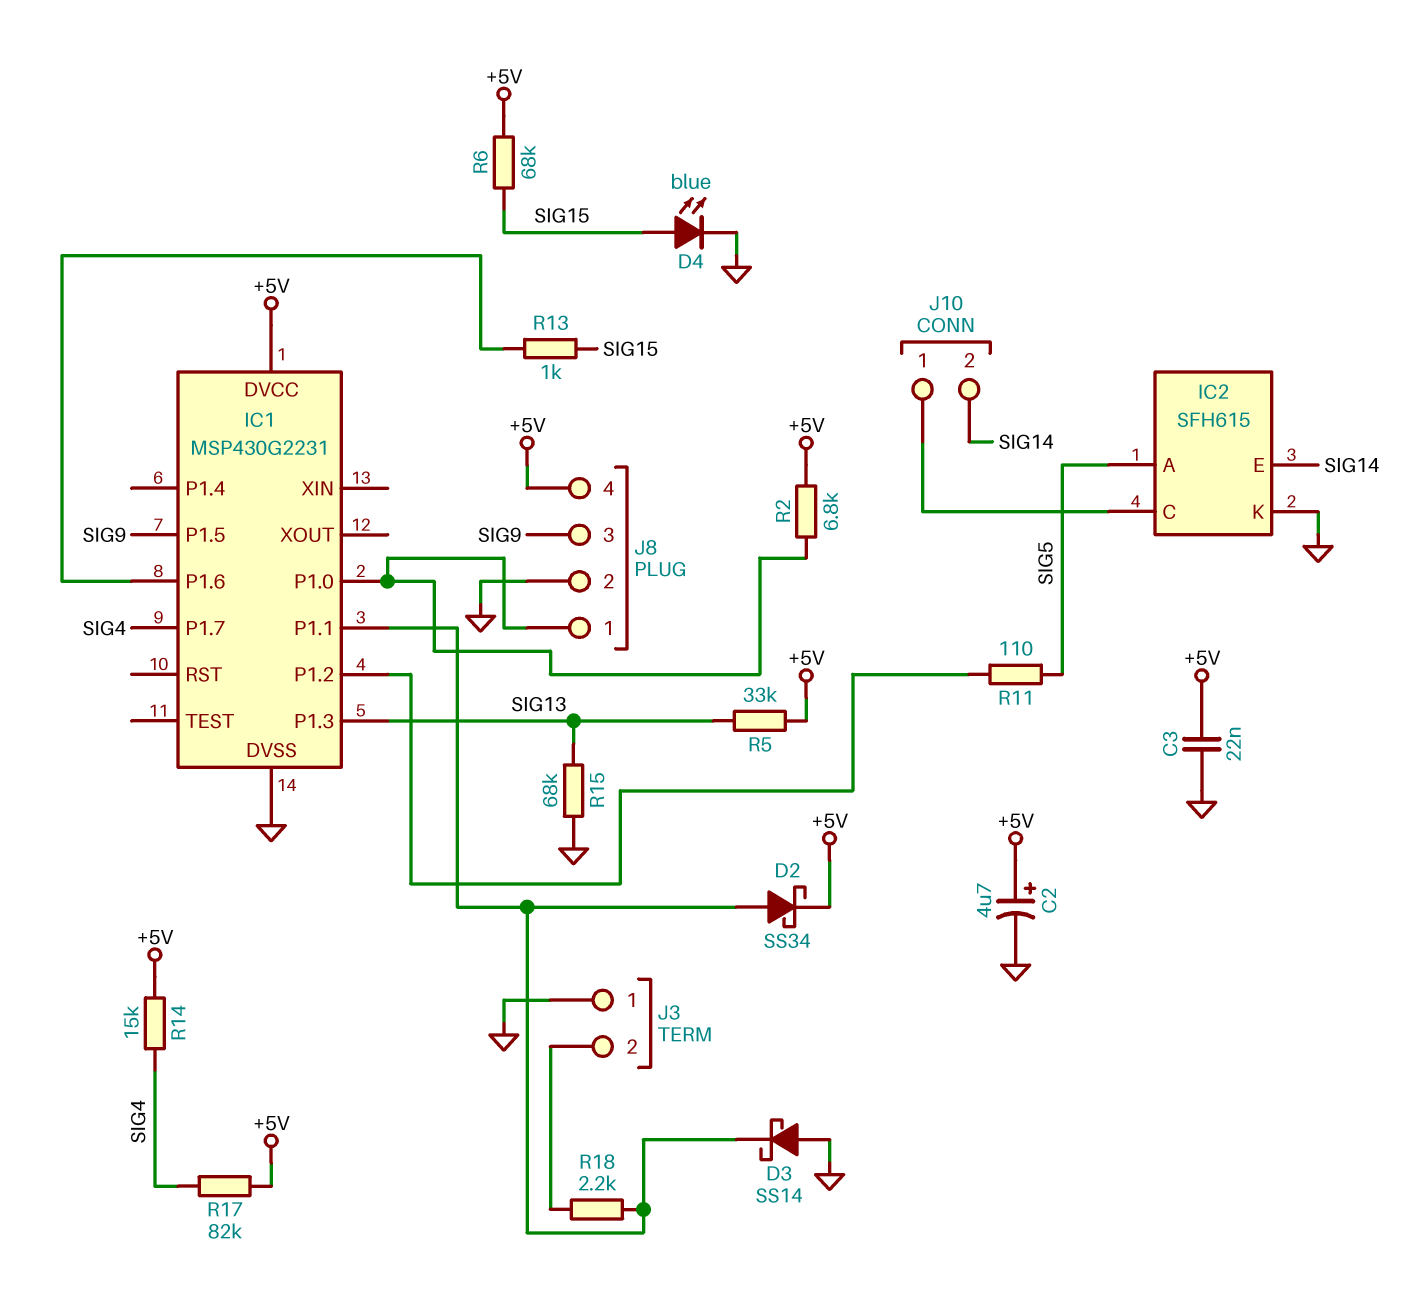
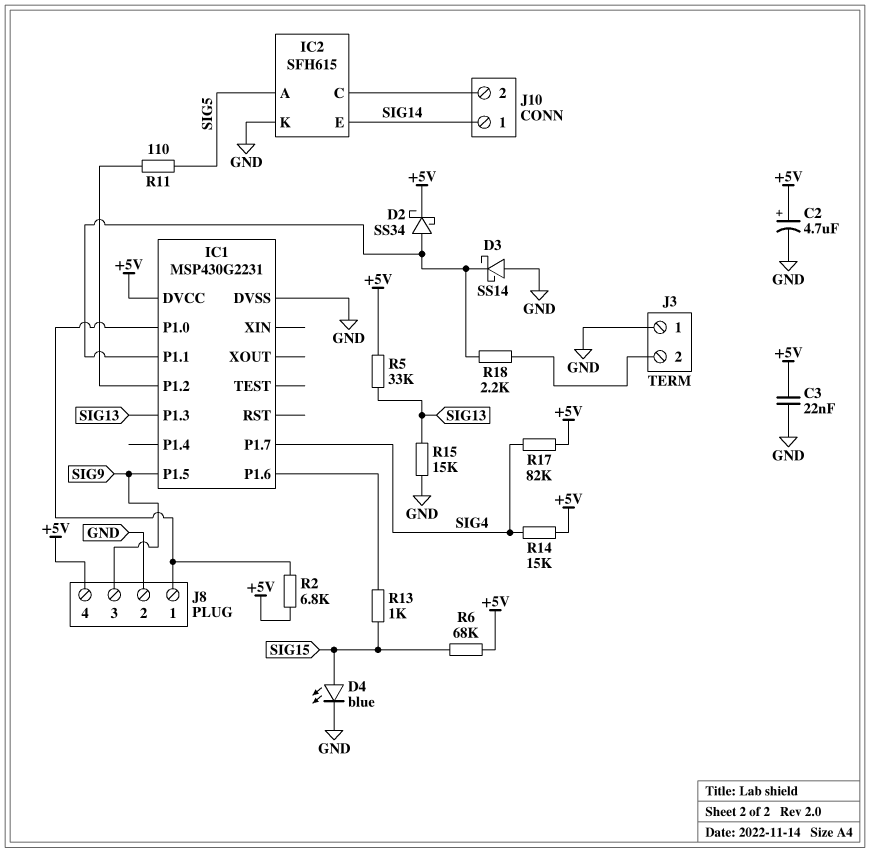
J10 pin 1: IC2/C -> SIG14
J10 pin 2: SIG14 -> IC2/C
R15: 68k (GND, SIG13) -> 15k (GND, SIG13)

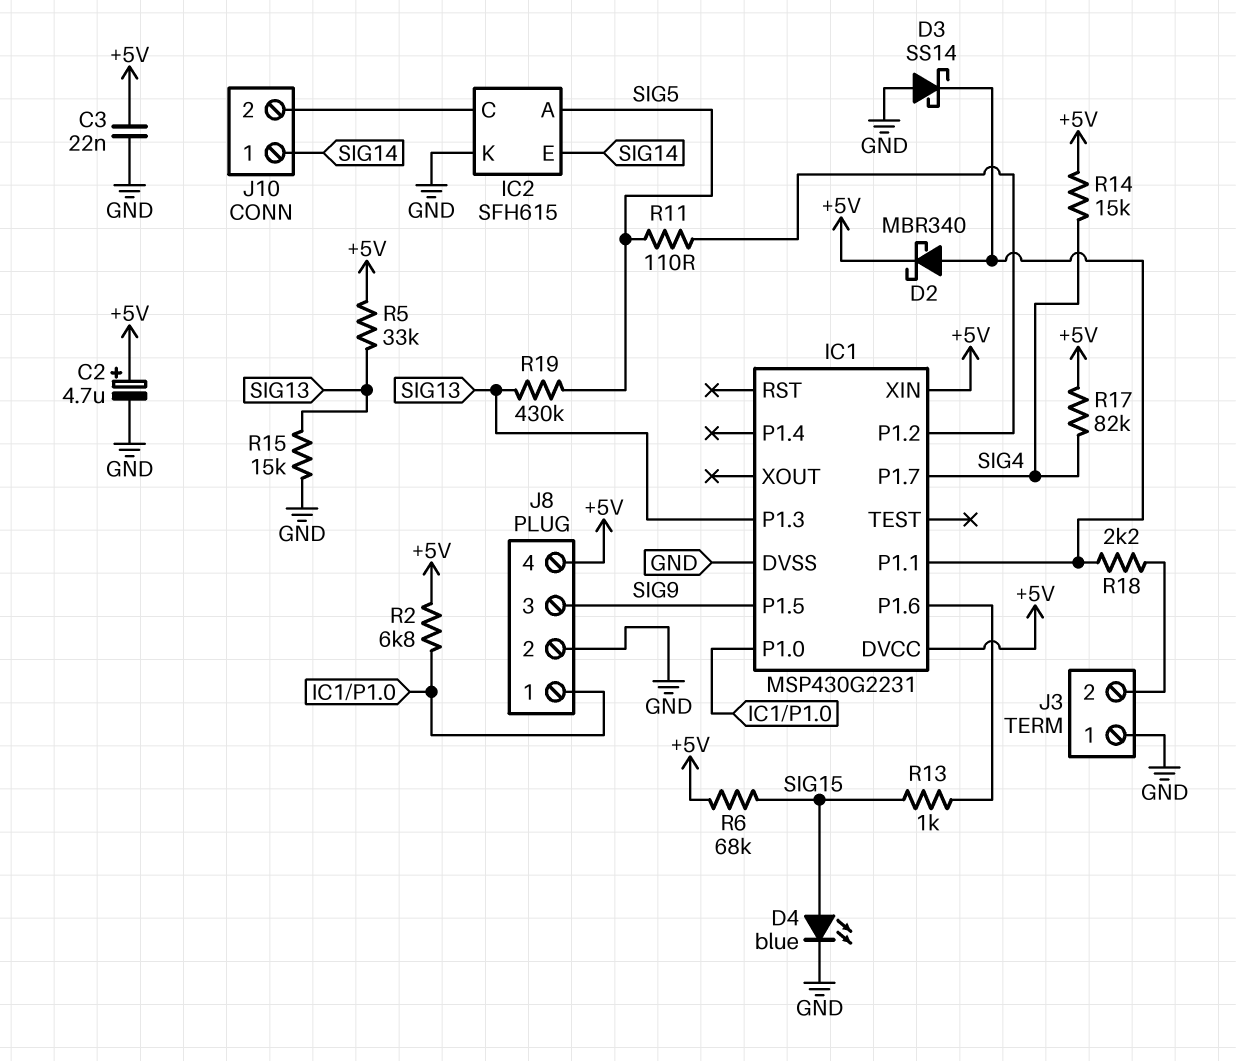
D2: schottky SS34 (A IC1/P1.1, K +5V) -> schottky MBR340 (A IC1/P1.1, K +5V)
IC1 pin XIN: none -> +5V
R19: none -> 430k (SIG5, SIG13)

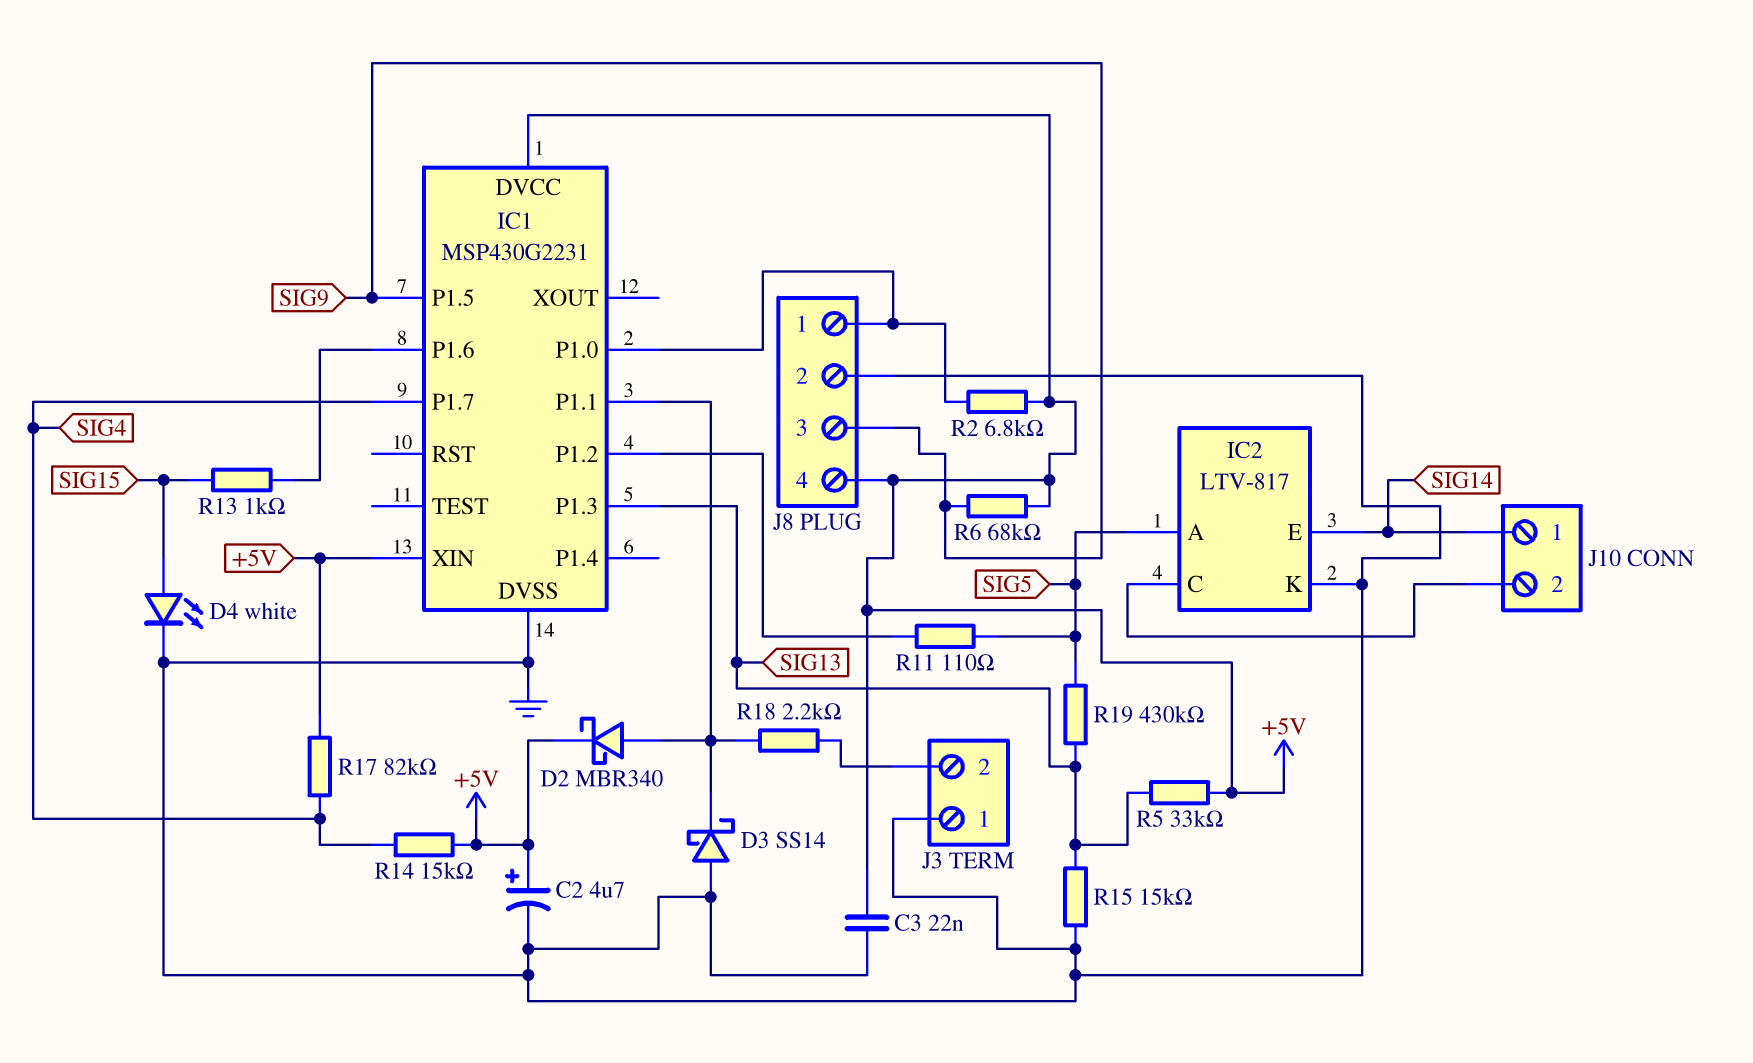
D4: LED blue (A SIG15, K GND) -> LED white (A SIG15, K GND)
IC2: SFH615 -> LTV-817
R6: 68k (+5V, SIG15) -> 68k (+5V, SIG9)

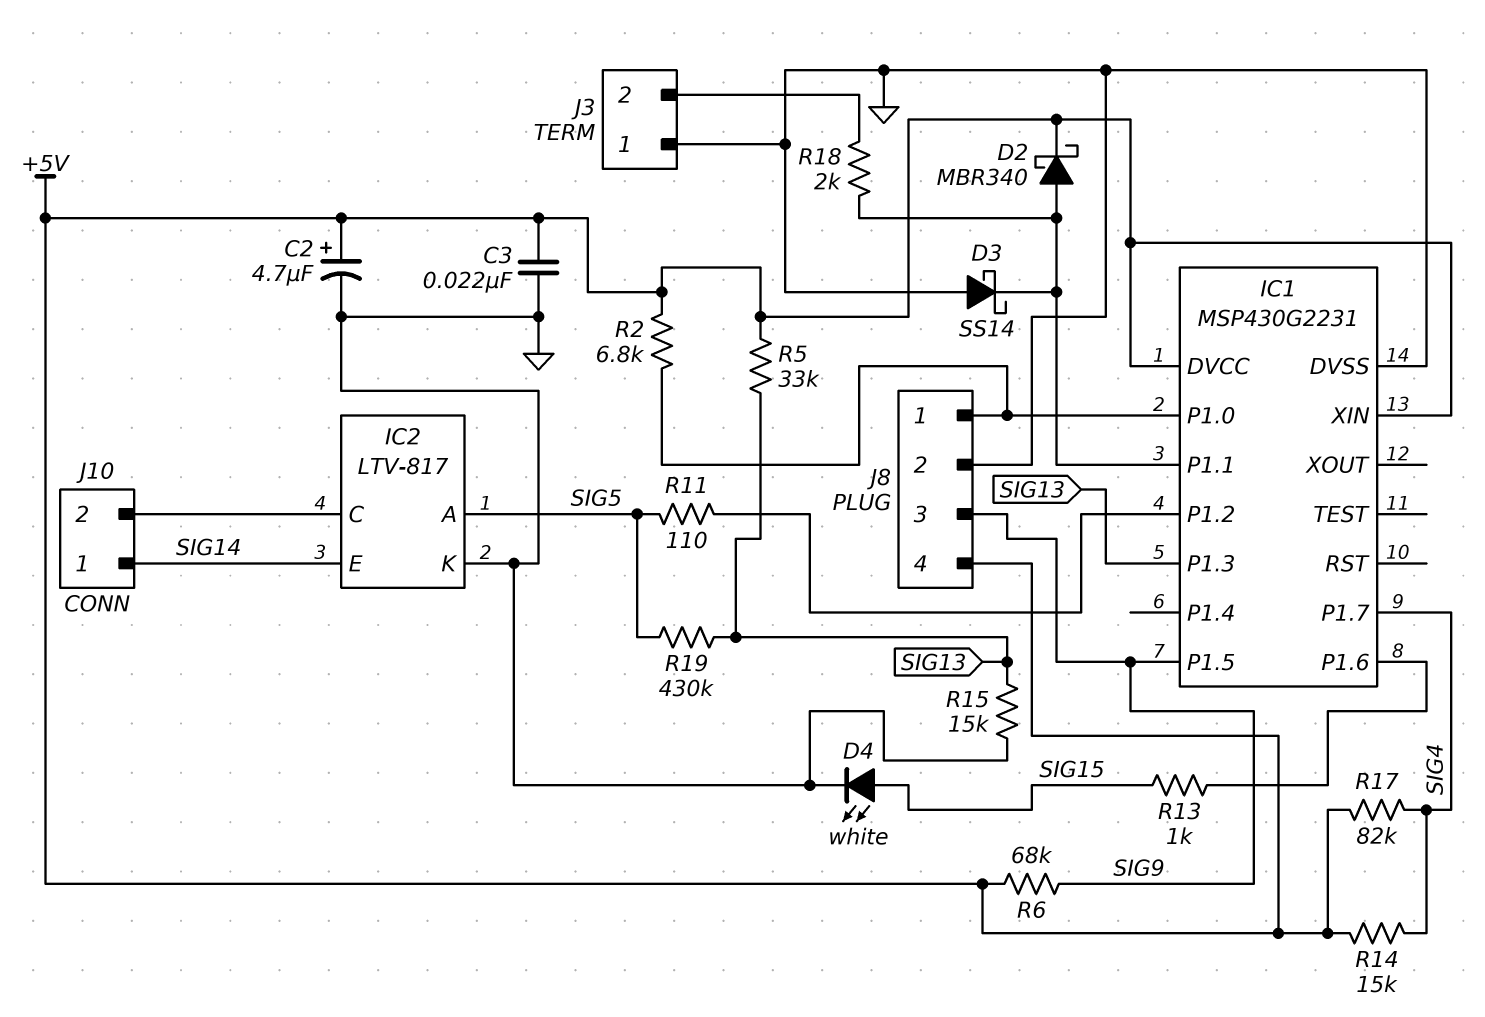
R18: 2.2k (IC1/P1.1, J3/2) -> 2k (IC1/P1.1, J3/2)

